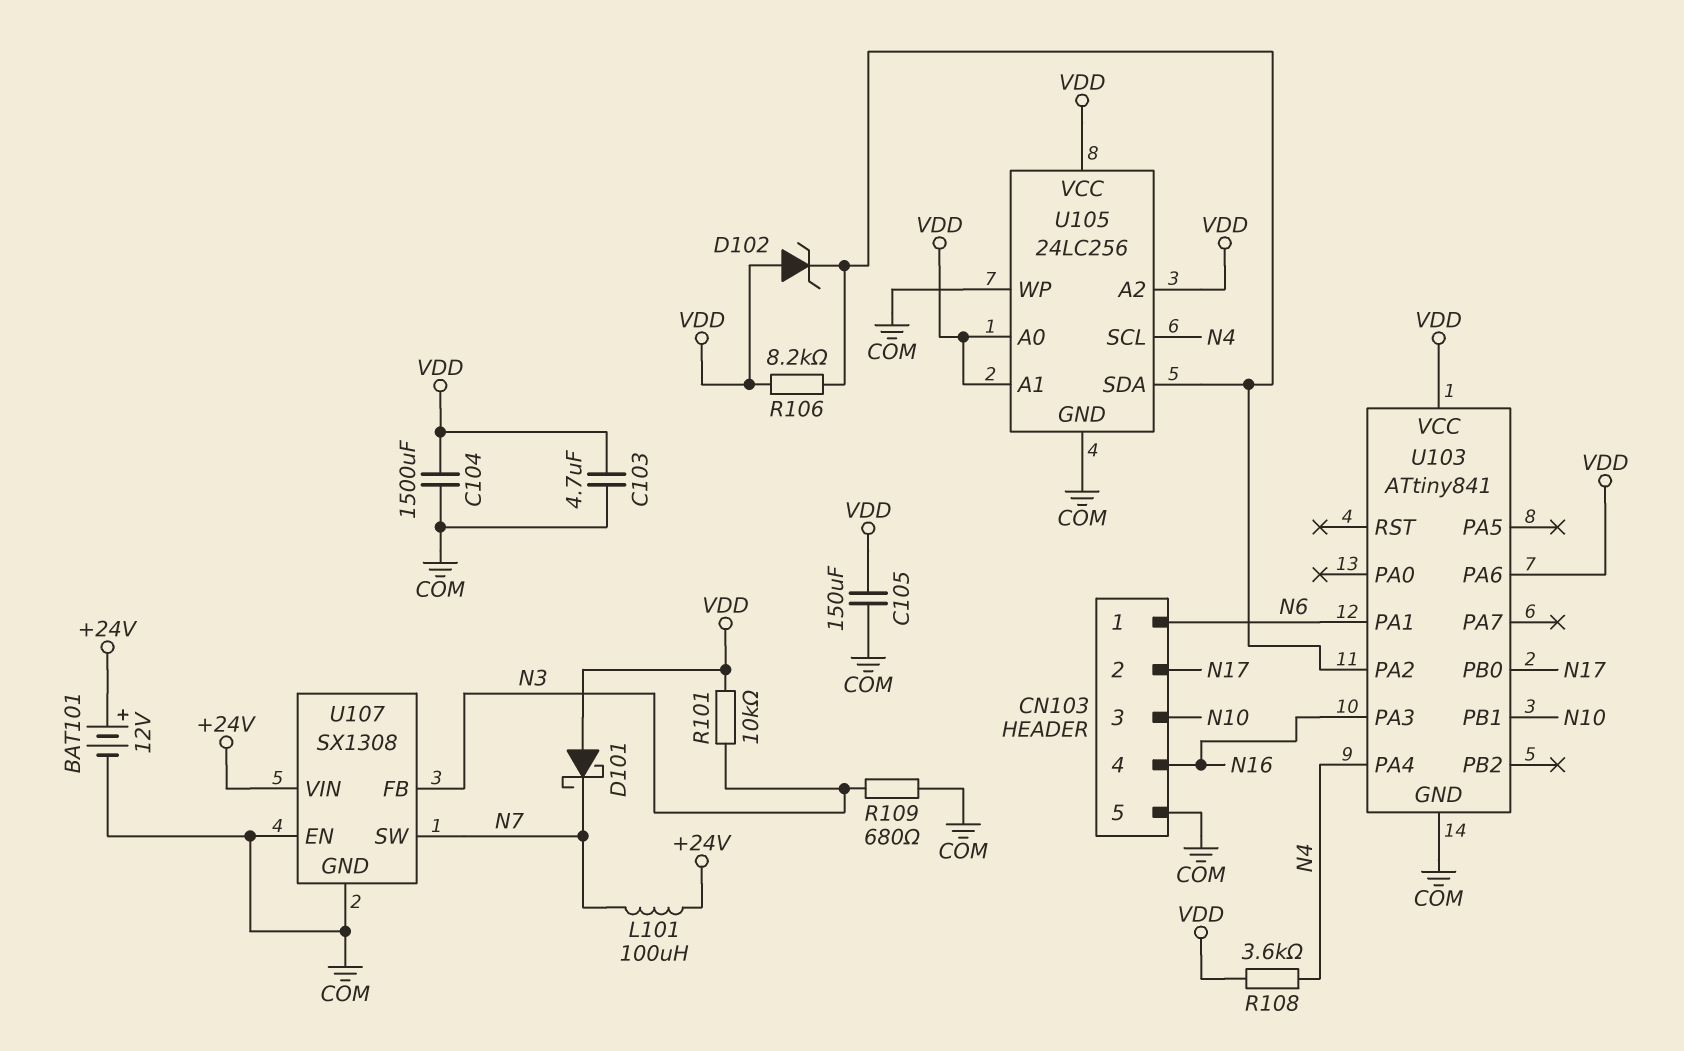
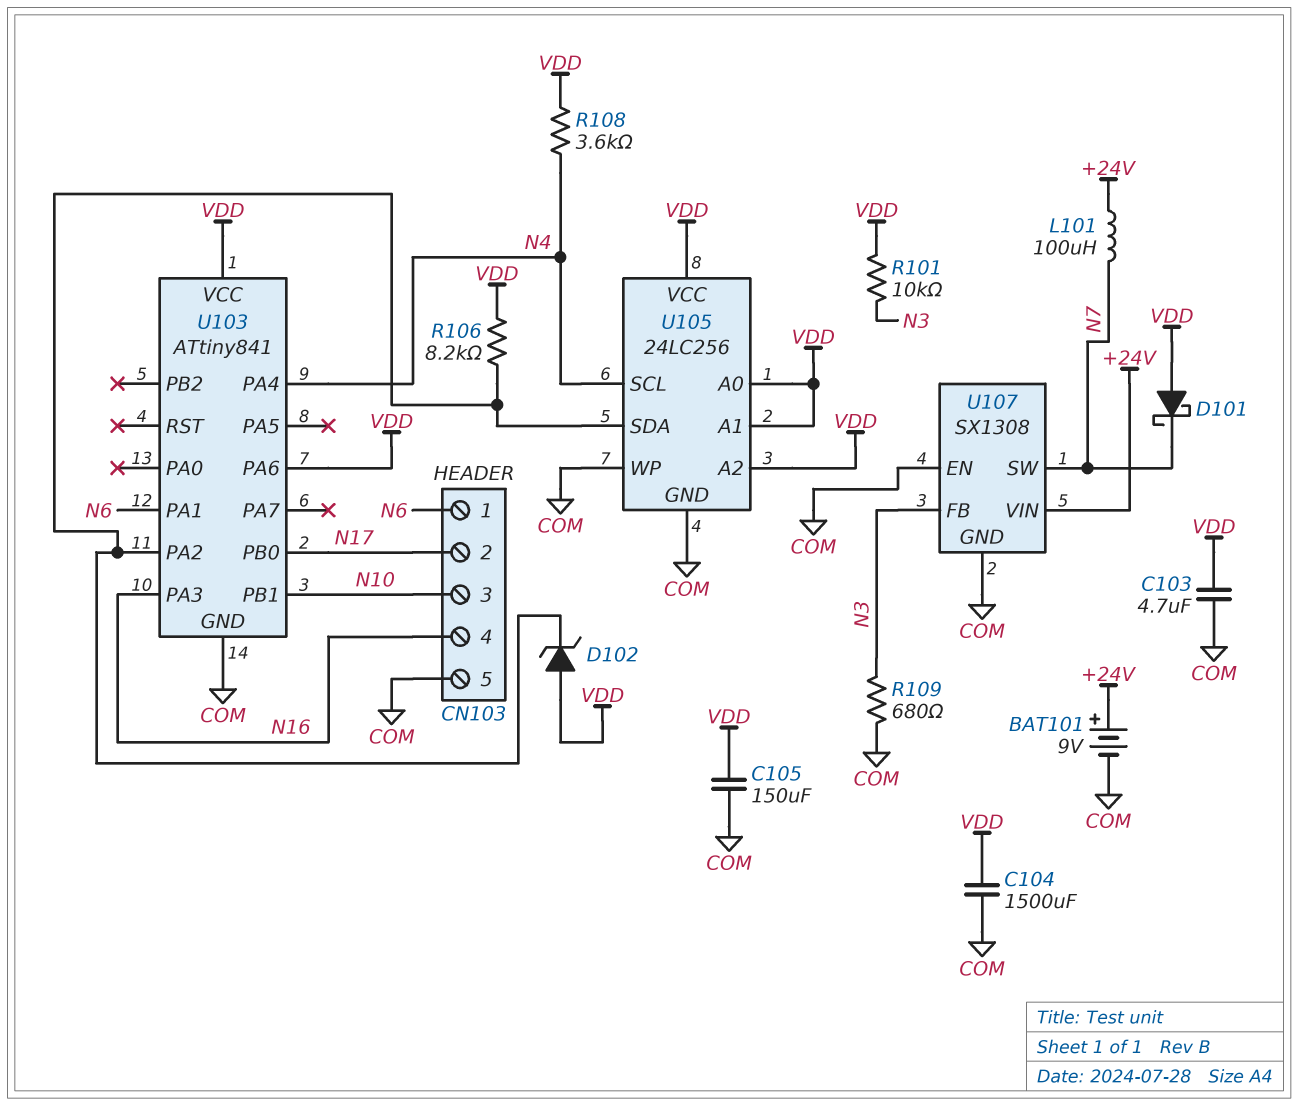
BAT101: 12V (plus +24V, minus COM) -> 9V (plus +24V, minus COM)

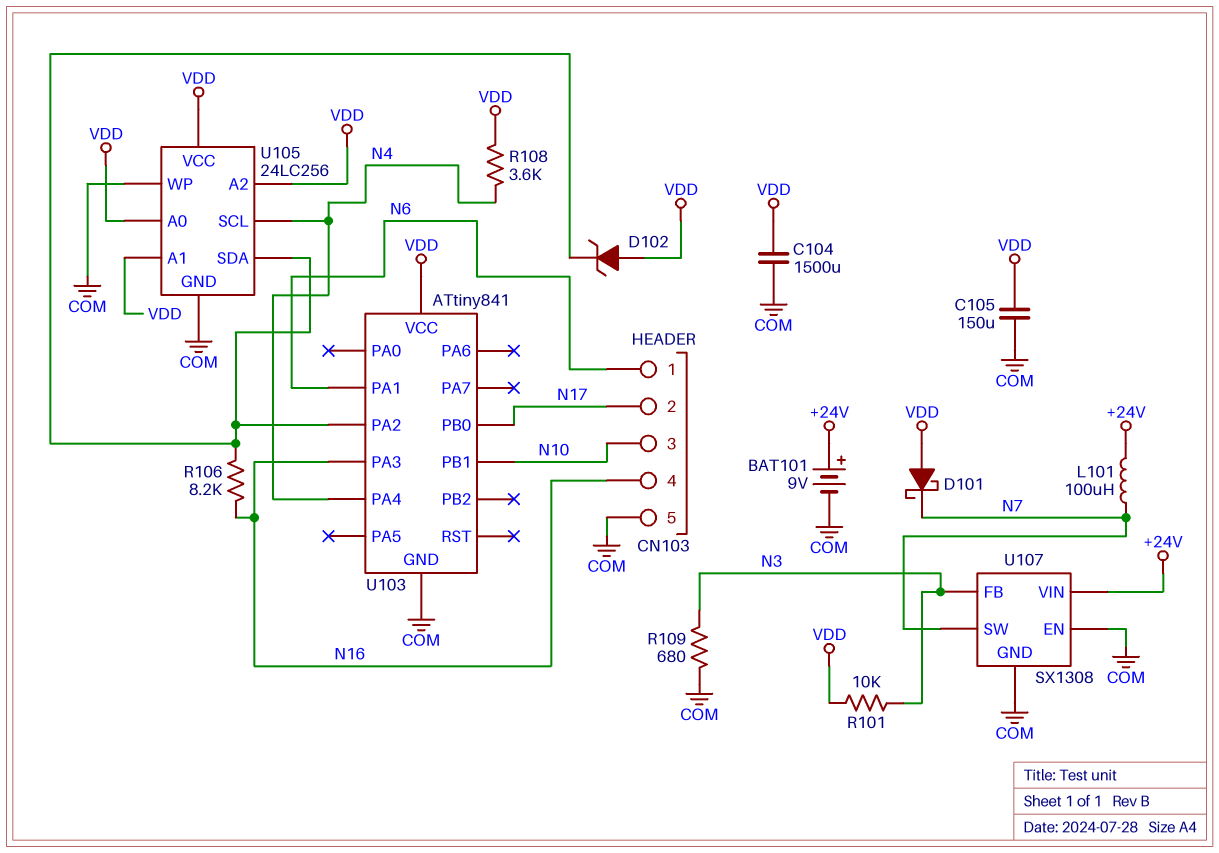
C103: 4.7uF (COM, VDD) -> none
R106: 8.2k (U103/PA2, VDD) -> 8.2k (N16, U103/PA2)
U103 pin PA6: VDD -> none

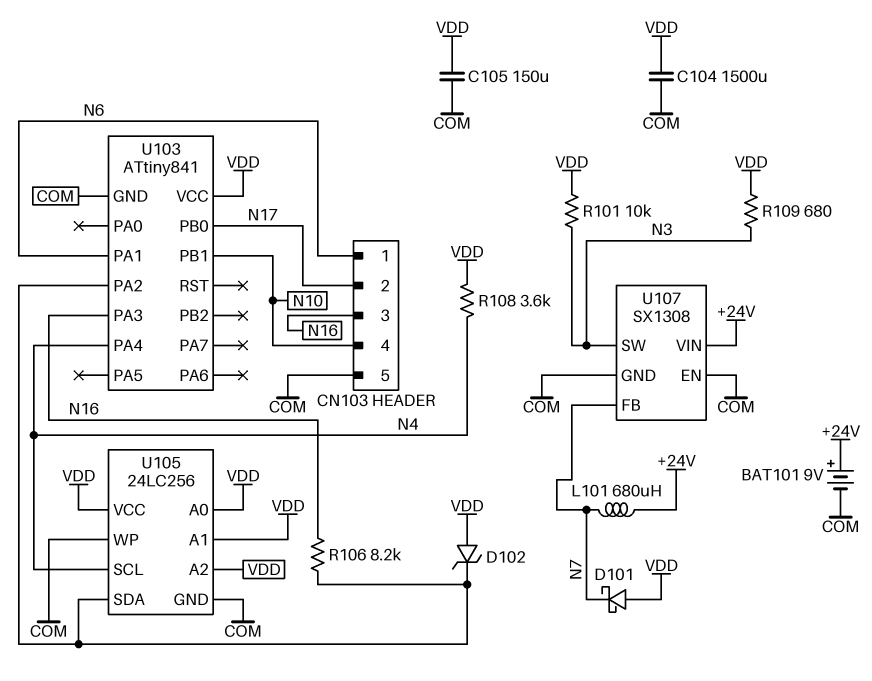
CN103 pin 3: N10 -> N16
CN103 pin 4: N16 -> N10
L101: 100uH (+24V, N7) -> 680uH (+24V, N7)
R109: 680 (COM, N3) -> 680 (N3, VDD)
U107 pin FB: N3 -> N7
U107 pin SW: N7 -> N3

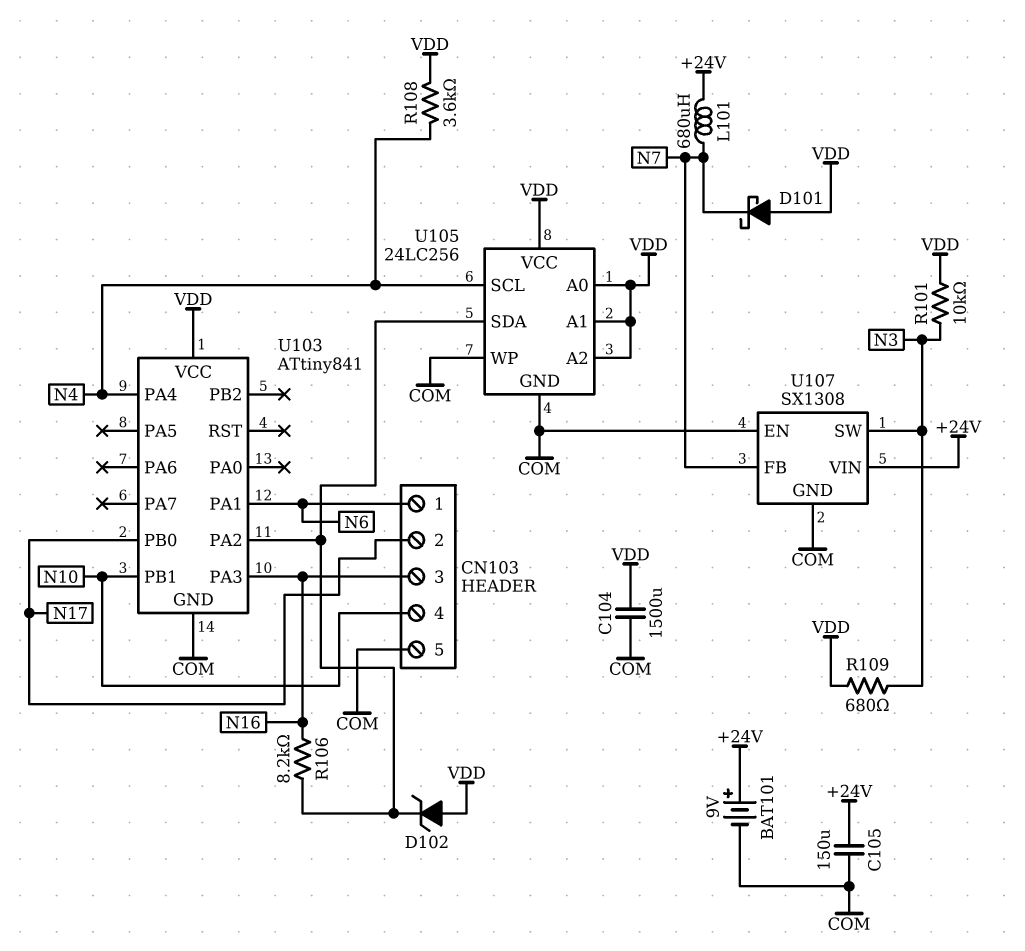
C105: 150uF (COM, VDD) -> 150uF (+24V, COM)

